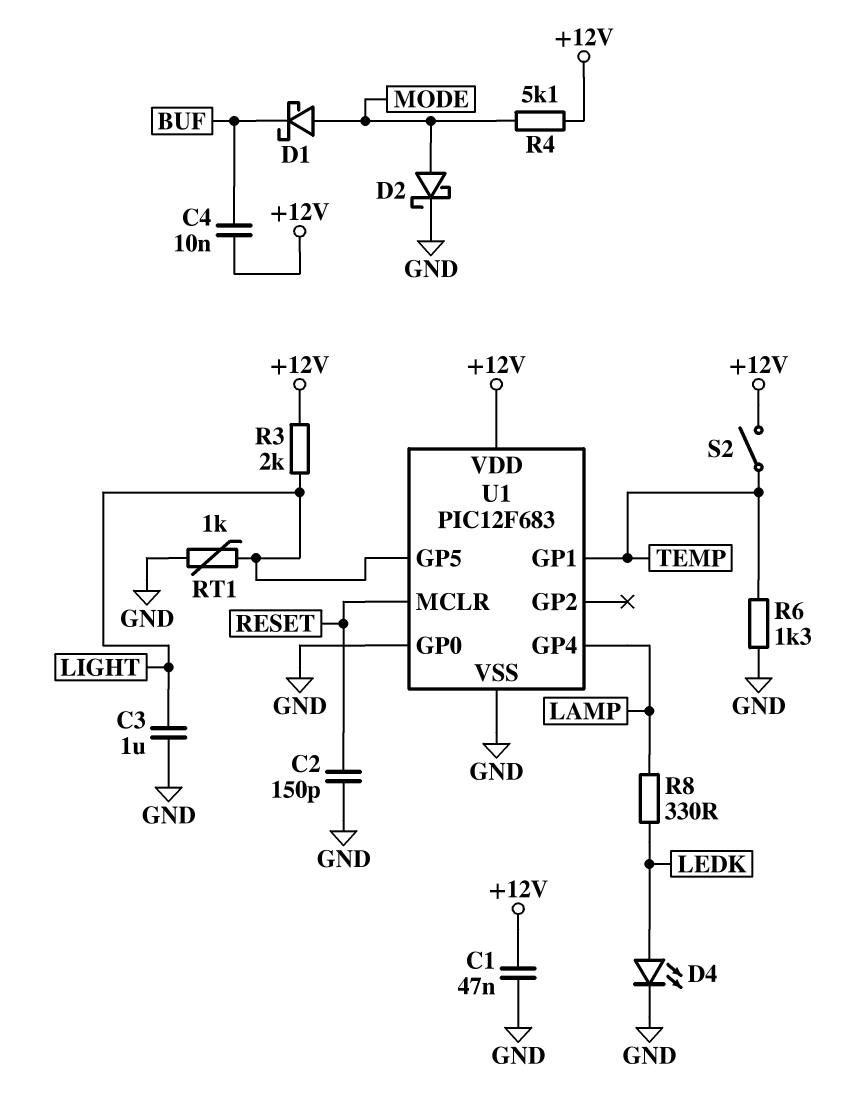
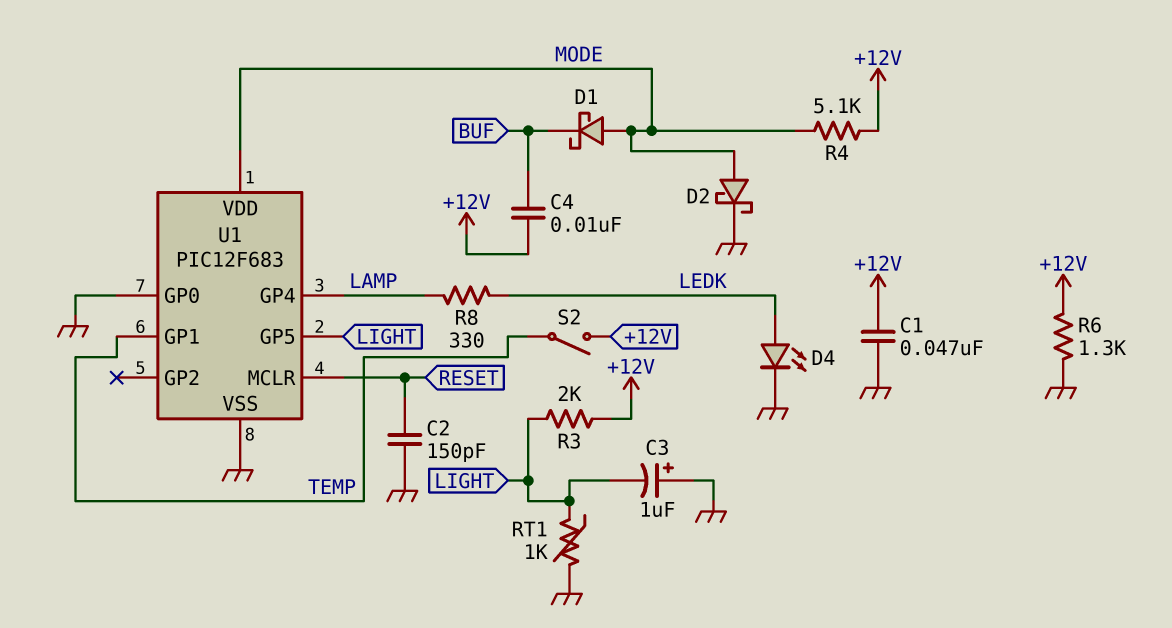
C3: 1uF (GND, LIGHT) -> 1uF (plus GND, minus LIGHT)
R6: 1.3k (GND, TEMP) -> 1.3k (+12V, GND)
U1 pin VDD: +12V -> MODE

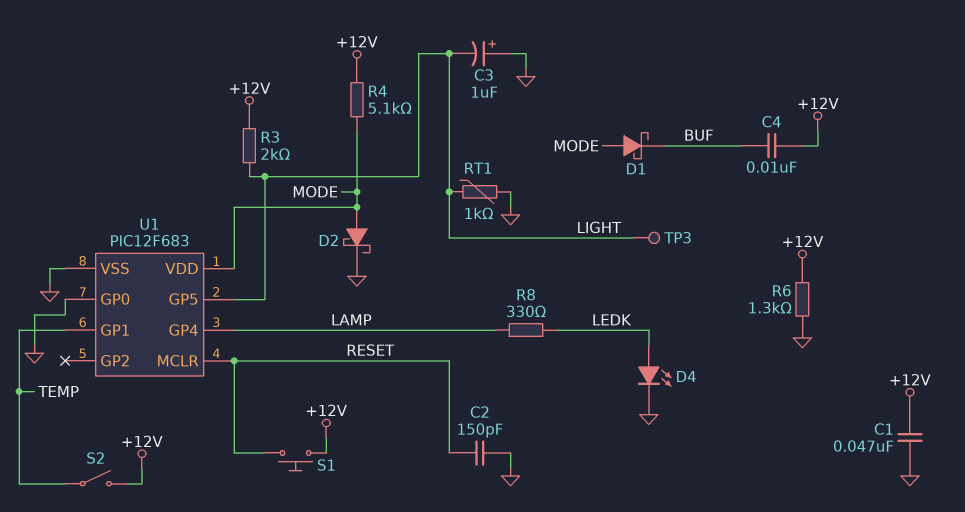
S1: none -> button (+12V, RESET)
TP3: none -> test point (LIGHT)

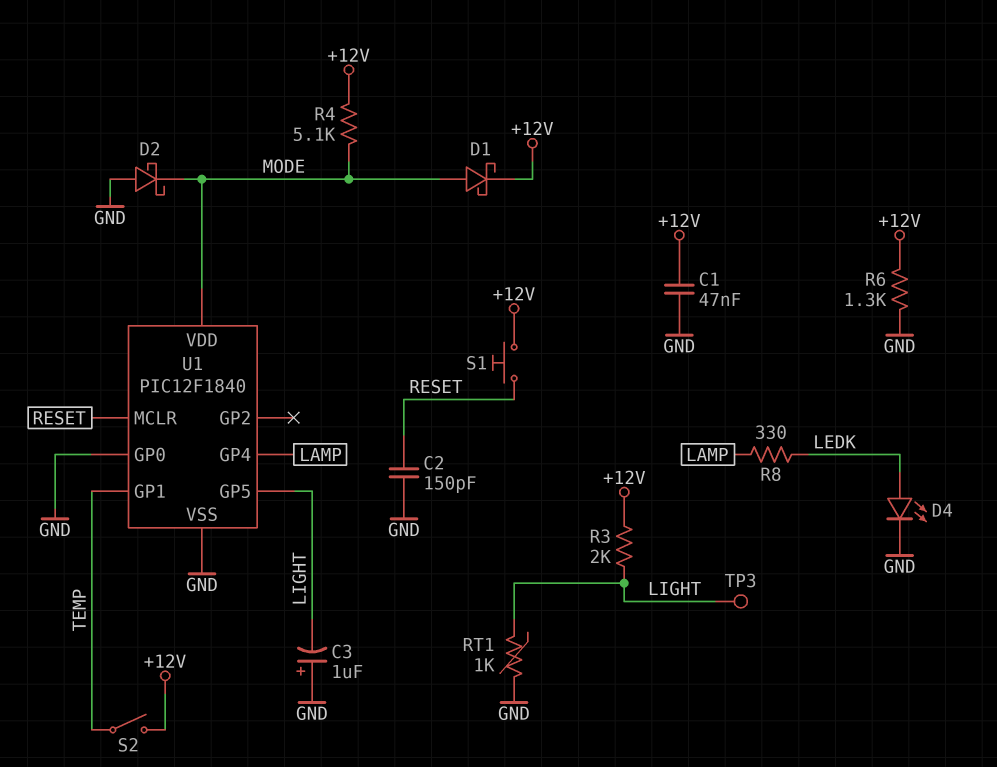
C4: 10nF (+12V, BUF) -> none
D1: schottky (A MODE, K BUF) -> schottky (A MODE, K +12V)
D2: schottky (A MODE, K GND) -> schottky (A GND, K MODE)
U1: PIC12F683 -> PIC12F1840

